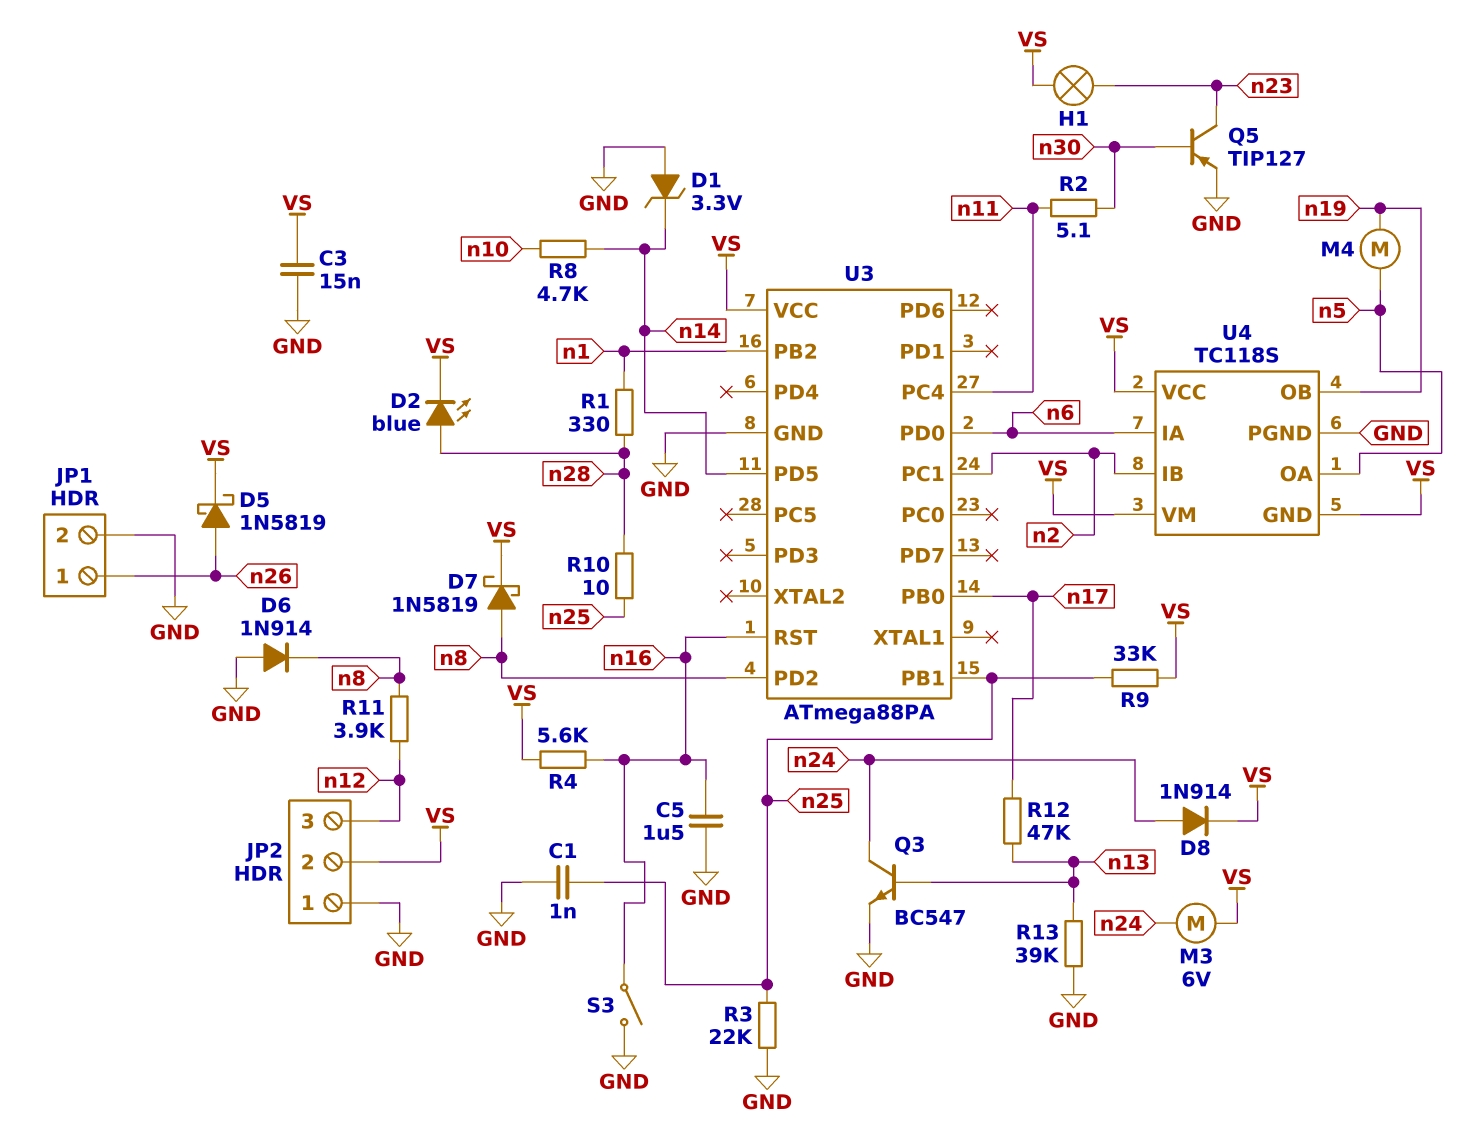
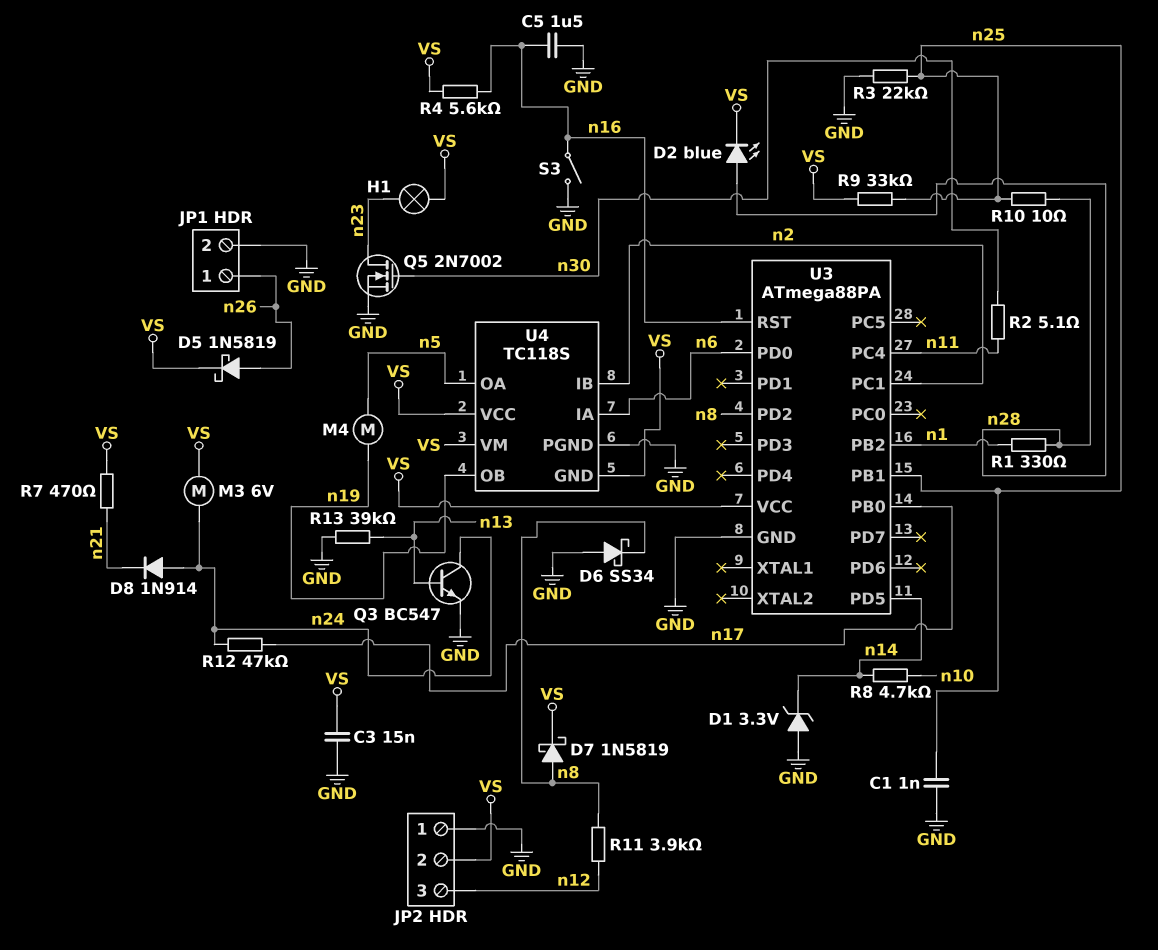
D6: diode 1N914 (A GND, K n8) -> schottky SS34 (A GND, K n8)
D8: diode 1N914 (A n24, K VS) -> diode 1N914 (A n24, K n21)
Q5: PNP TIP127 (B n30, C n23, E GND) -> NMOS 2N7002 (G n30, D n23, S GND)
R7: none -> 470 (VS, n21)
R12: 47k (n13, n17) -> 47k (n17, n24)

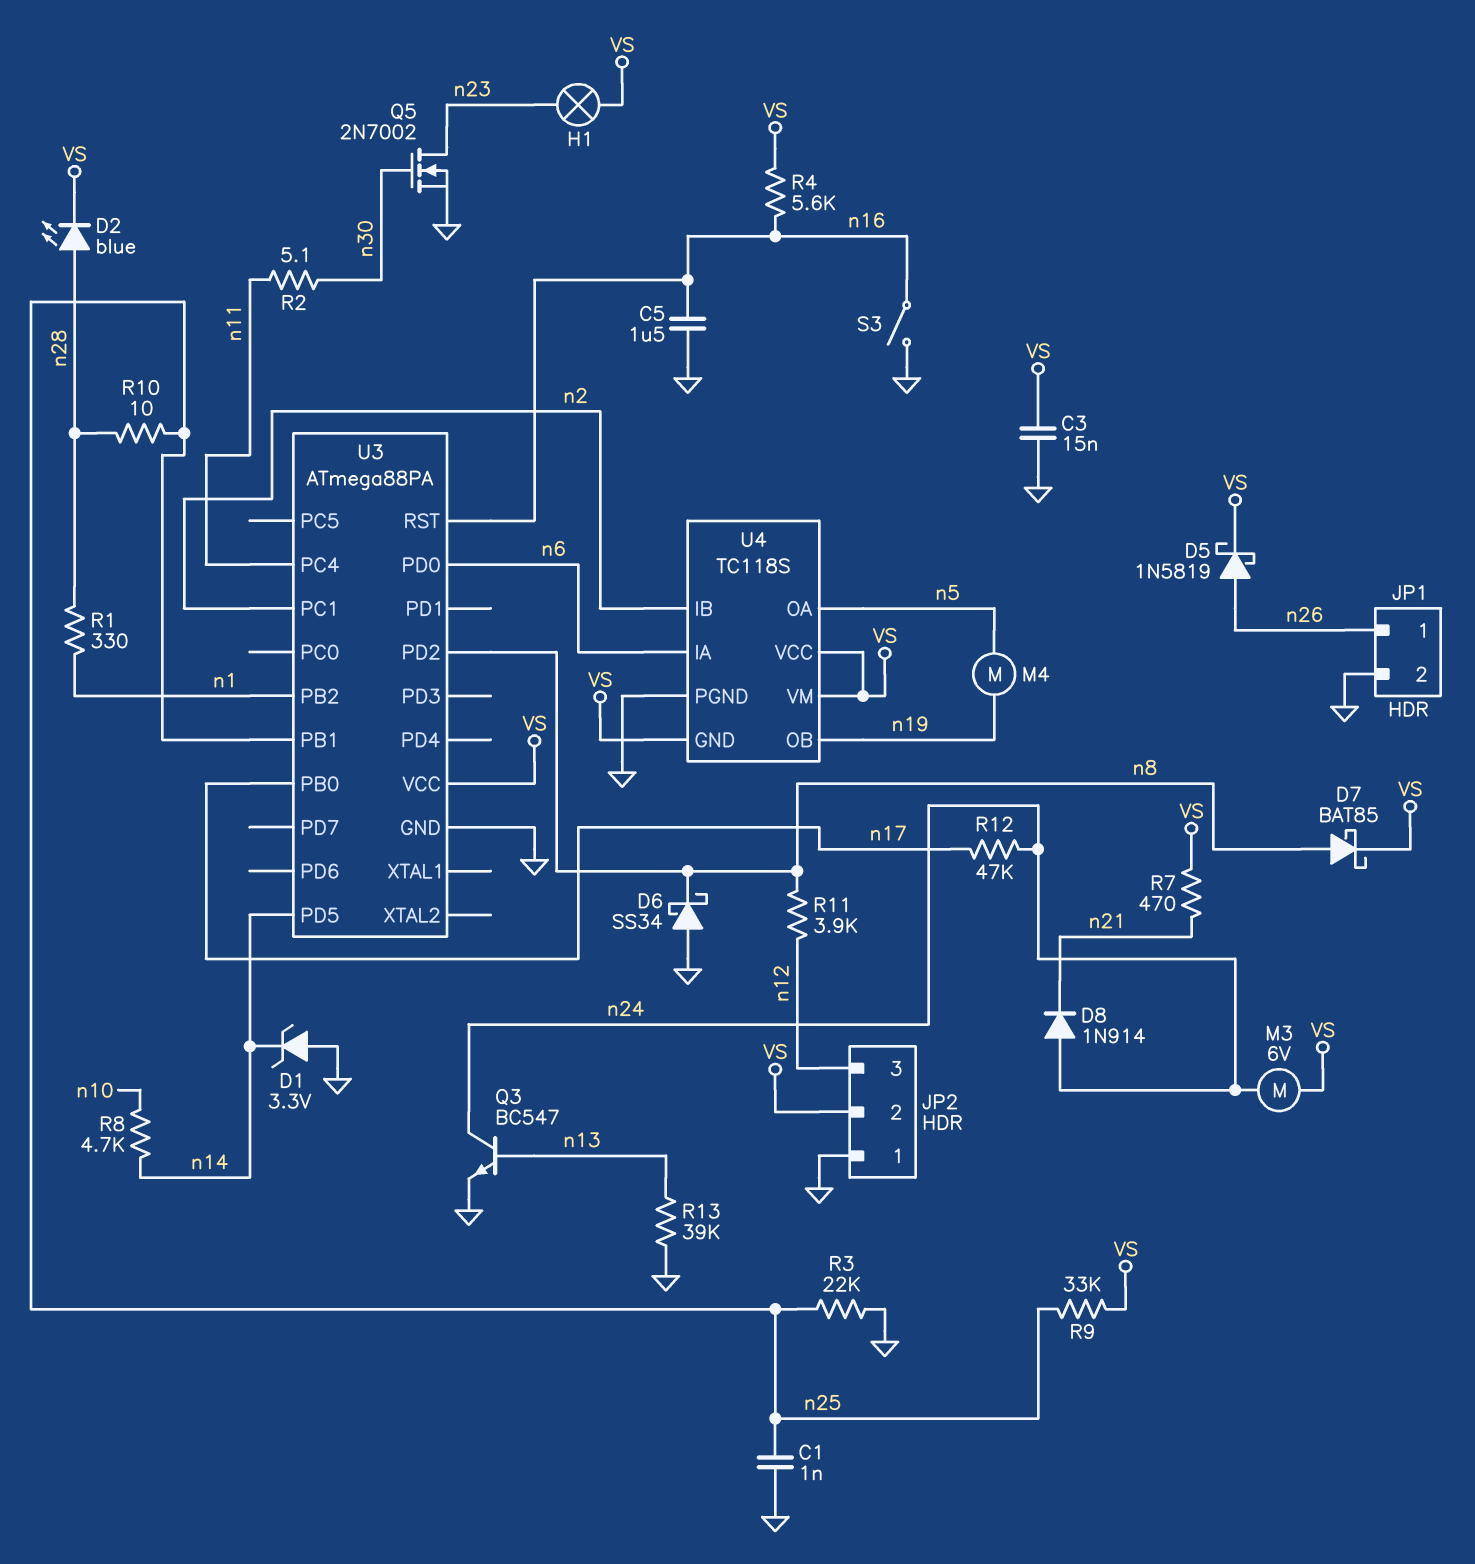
D7: schottky 1N5819 (A n8, K VS) -> schottky BAT85 (A n8, K VS)

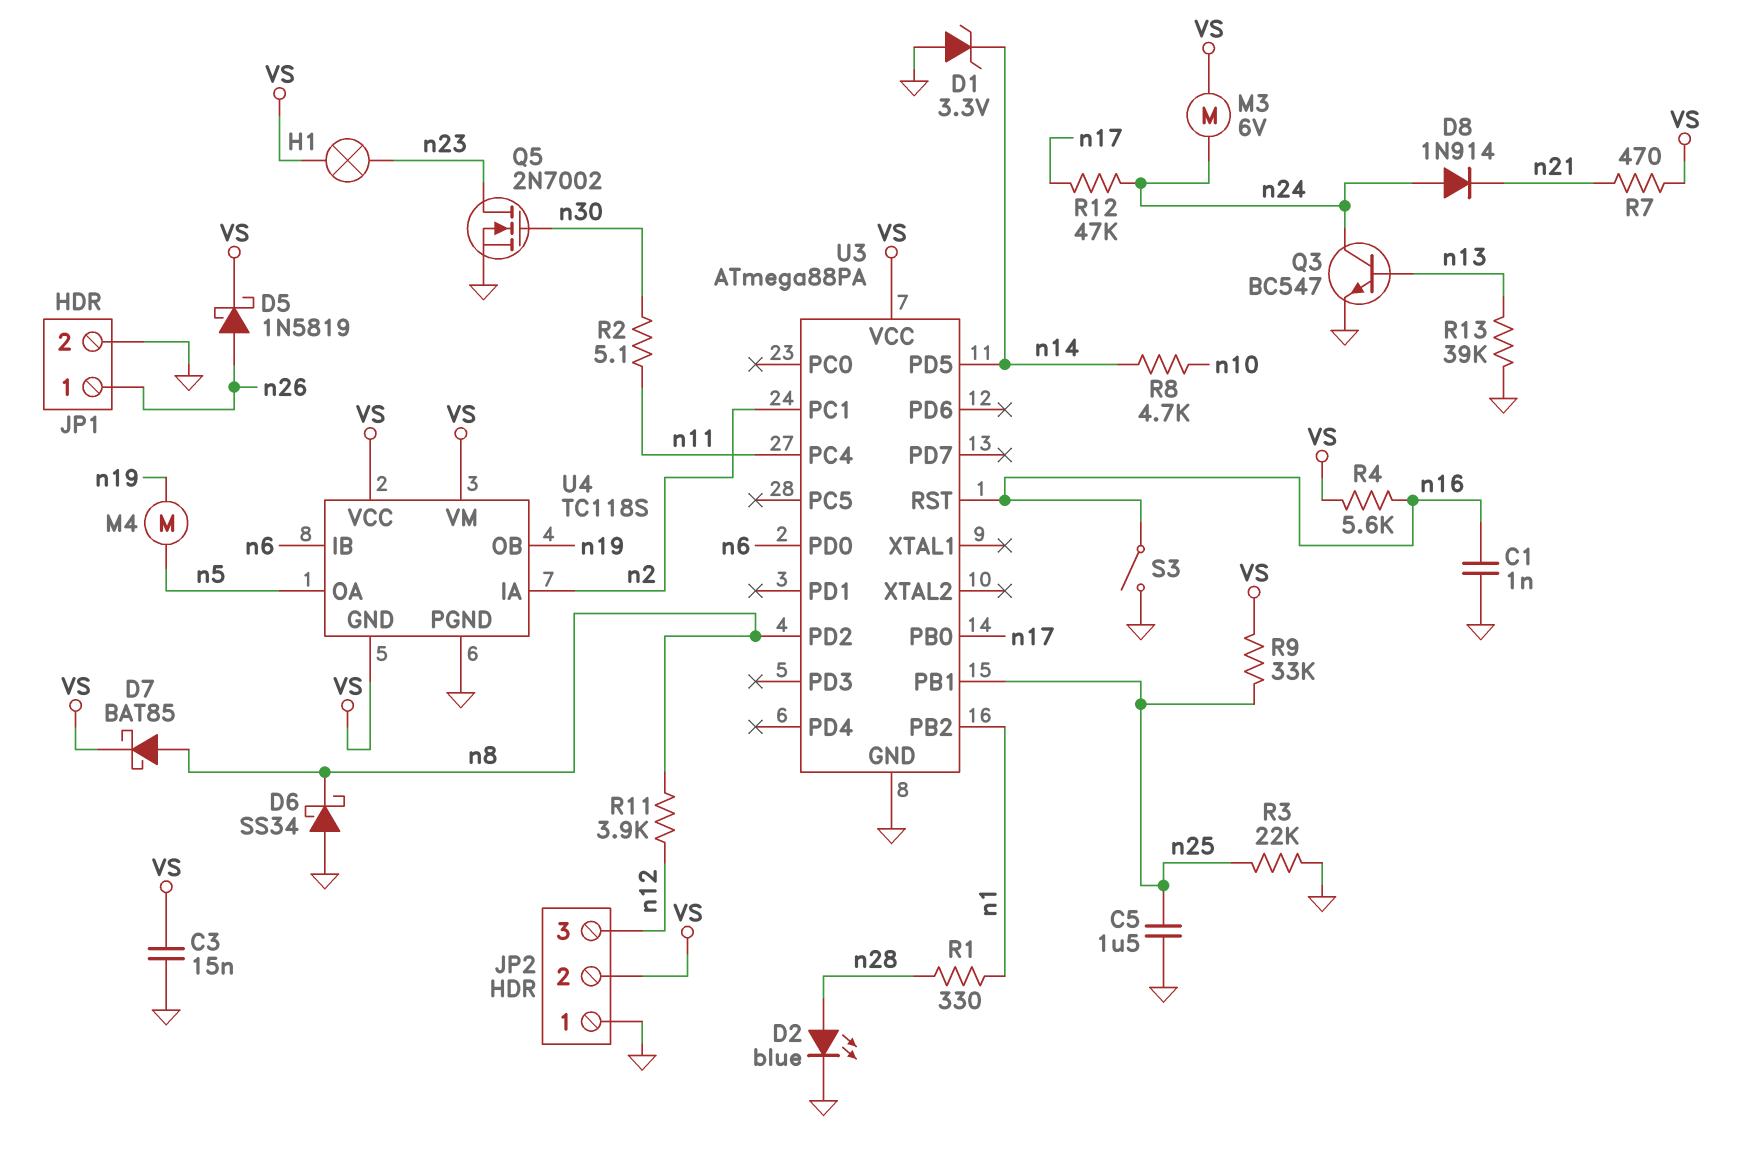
C1: 1nF (GND, n25) -> 1nF (GND, n16)
C5: 1.5uF (GND, n16) -> 1.5uF (GND, n25)
D2: LED blue (A n28, K VS) -> LED blue (A n28, K GND)
R10: 10 (n25, n28) -> none
U4 pin IA: n6 -> n2
U4 pin IB: n2 -> n6

